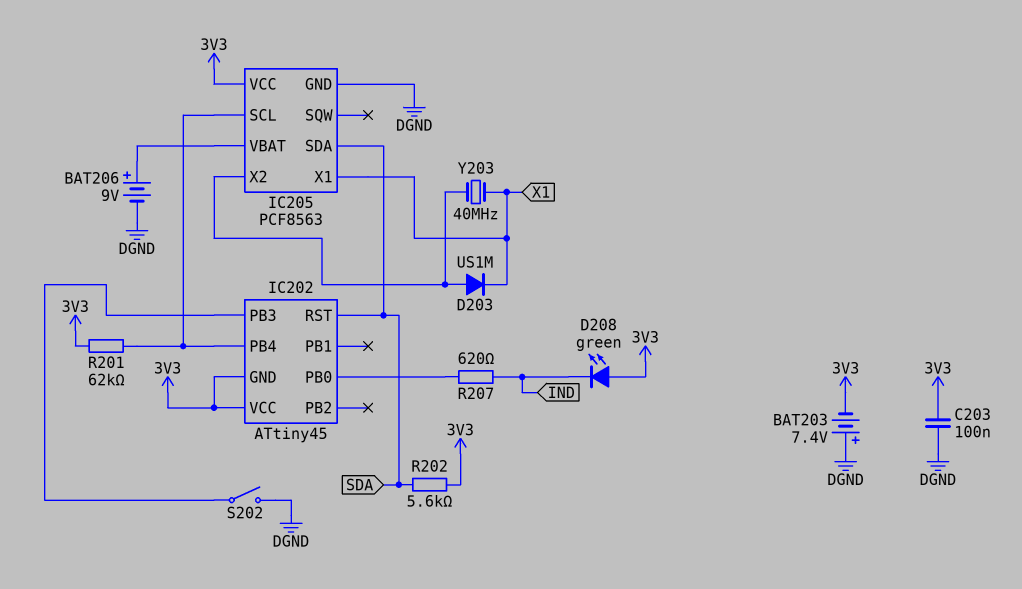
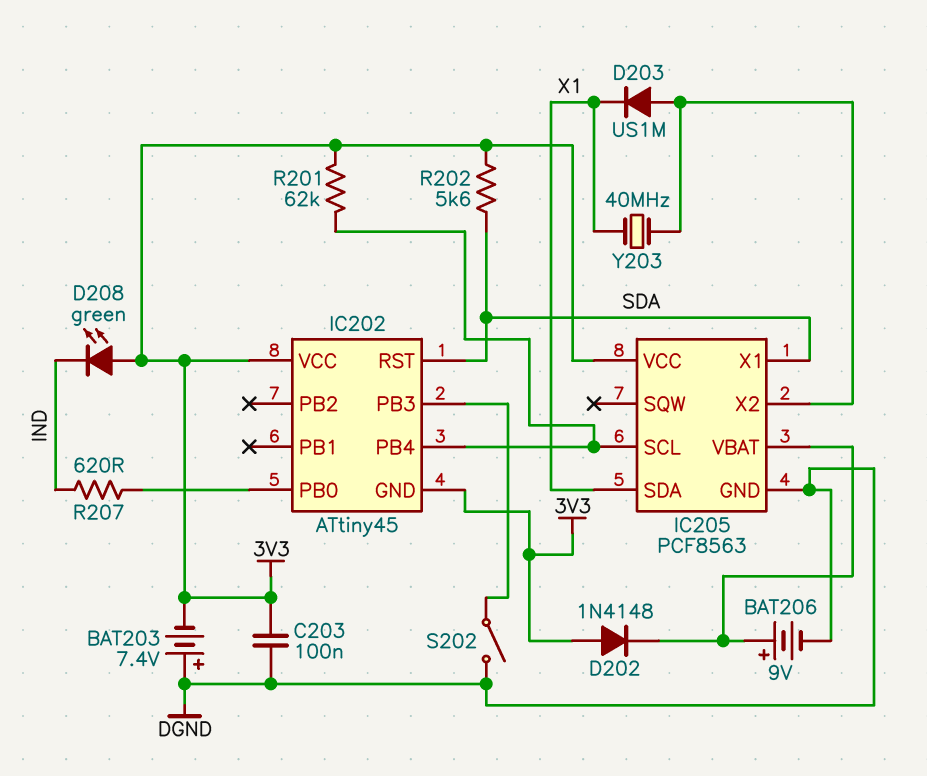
D202: none -> diode 1N4148 (A 3V3, K IC205/VBAT)
IC205 pin SDA: SDA -> X1
IC205 pin X1: X1 -> SDA

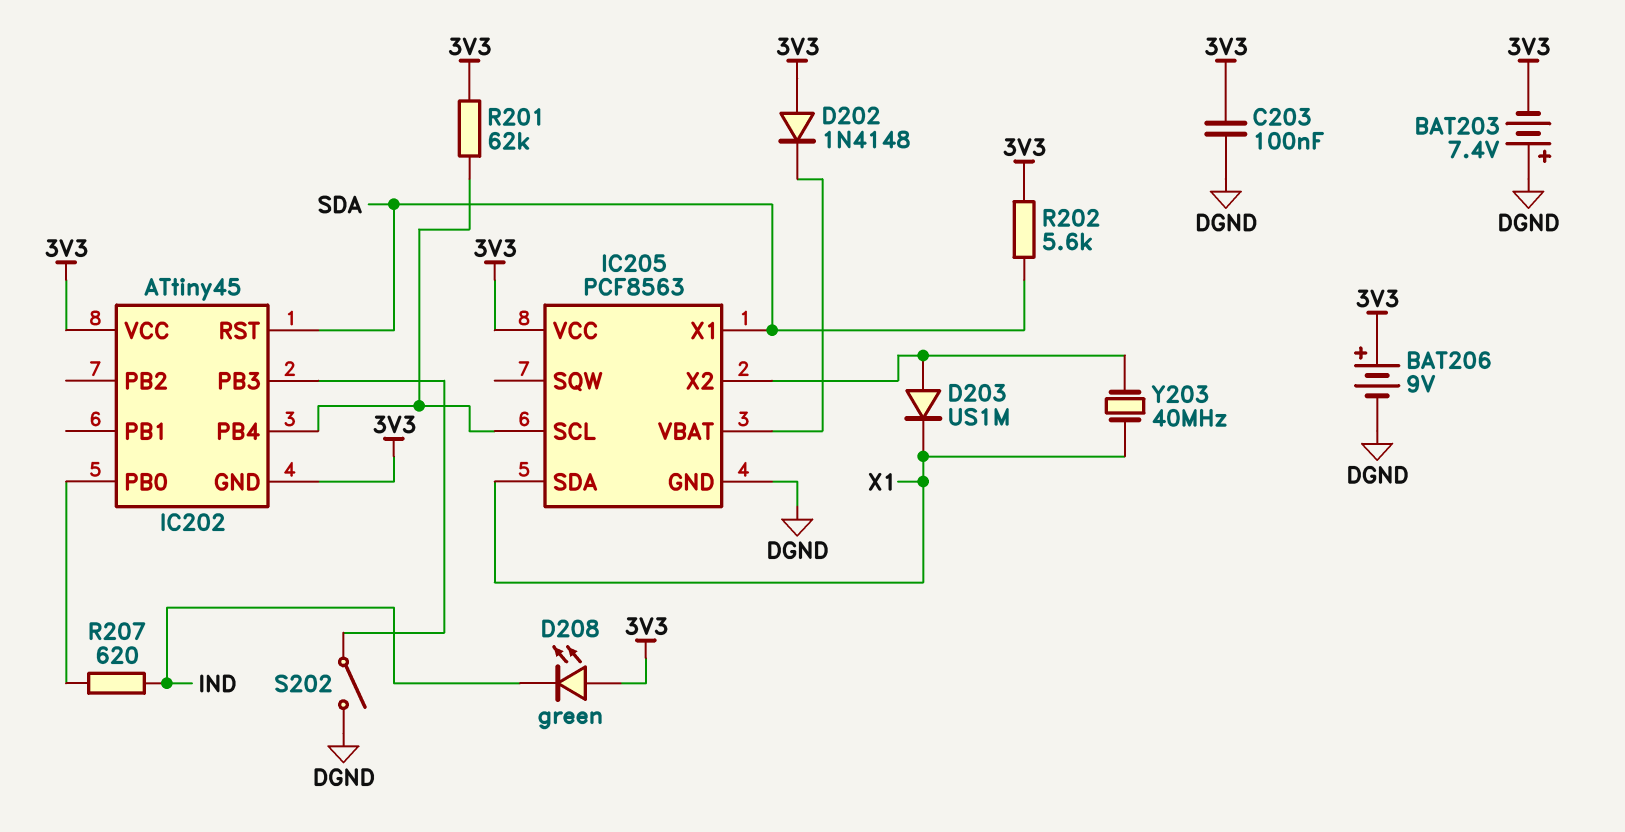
BAT206: 9V (plus IC205/VBAT, minus DGND) -> 9V (plus 3V3, minus DGND)

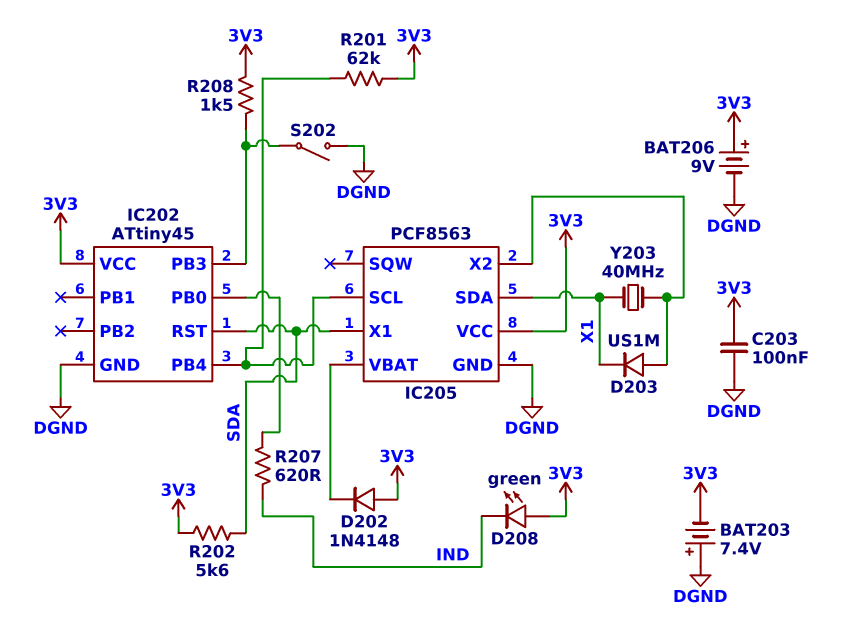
IC202 pin GND: 3V3 -> DGND
R208: none -> 1.5k (3V3, IC202/PB3)

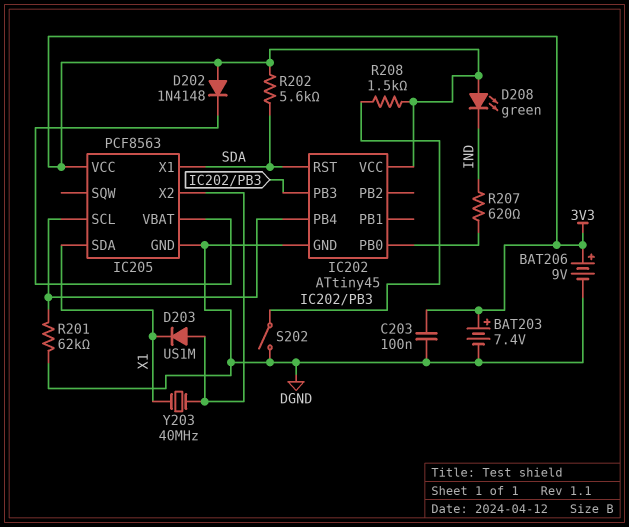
BAT203: 7.4V (plus DGND, minus 3V3) -> 7.4V (plus 3V3, minus DGND)
R201: 62k (3V3, IC202/PB4) -> 62k (DGND, IC202/PB4)

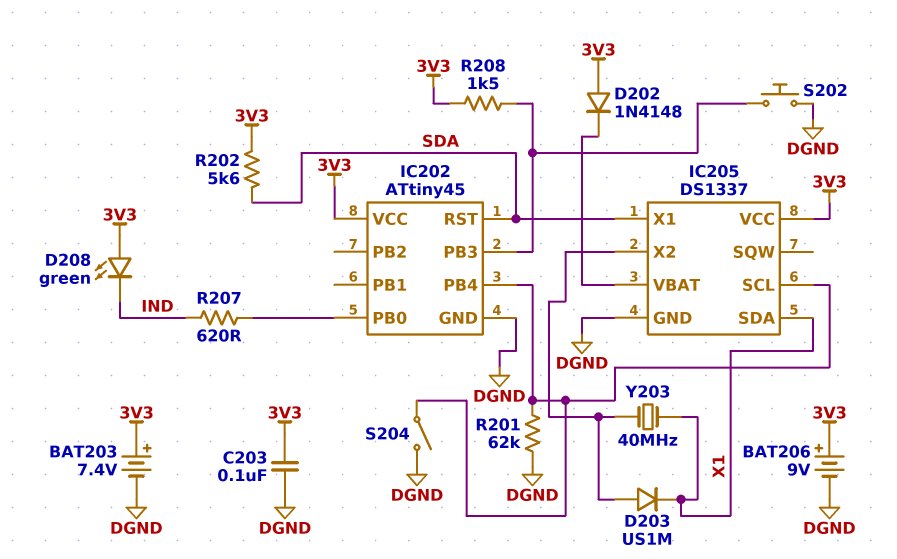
IC205: PCF8563 -> DS1337
S202: switch (DGND, IC202/PB3) -> button (DGND, IC202/PB3)
S204: none -> switch (DGND, IC202/PB4)

